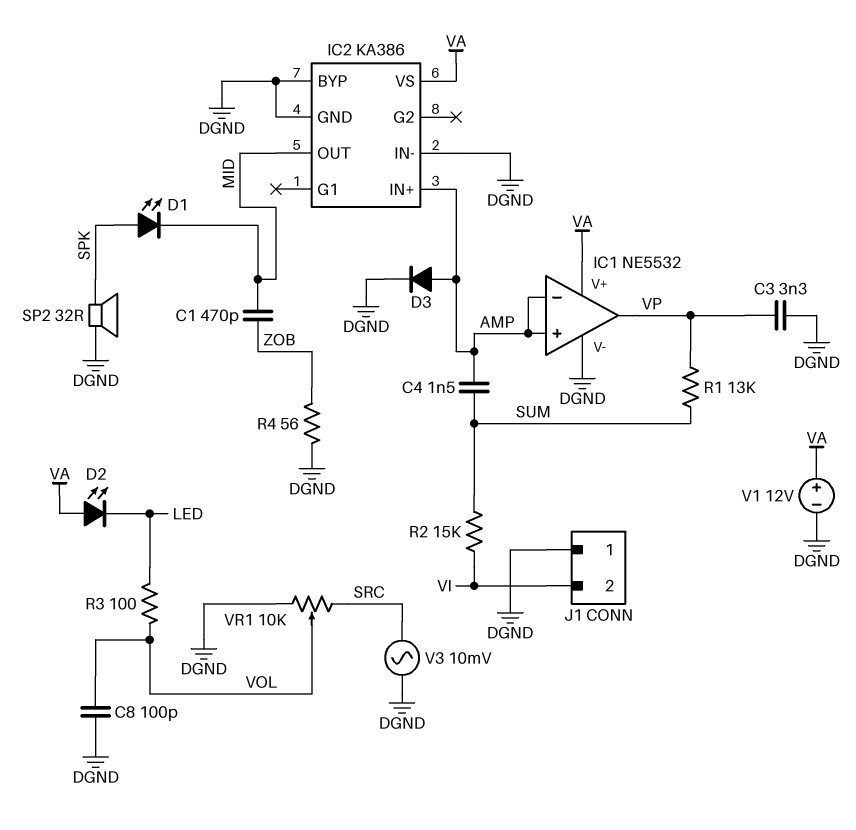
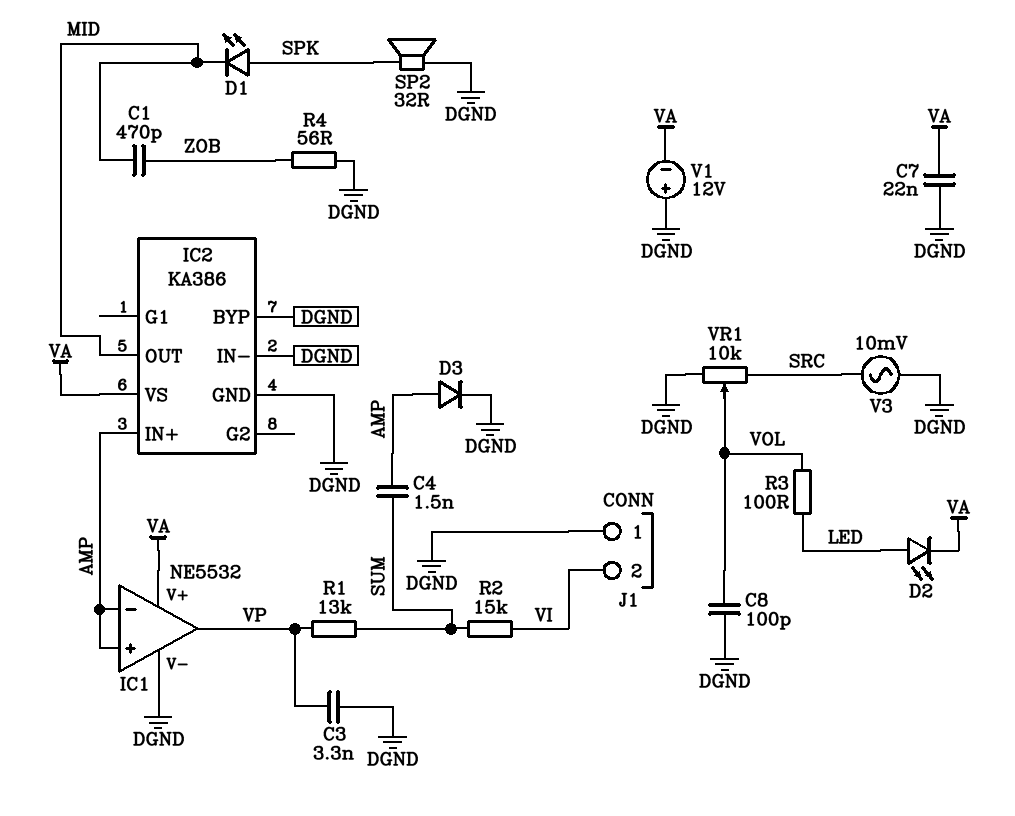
C7: none -> 22nF (DGND, VA)
D2: LED (A VA, K LED) -> LED (A LED, K VA)
V1: 12V (plus VA, minus DGND) -> 12V (plus DGND, minus VA)

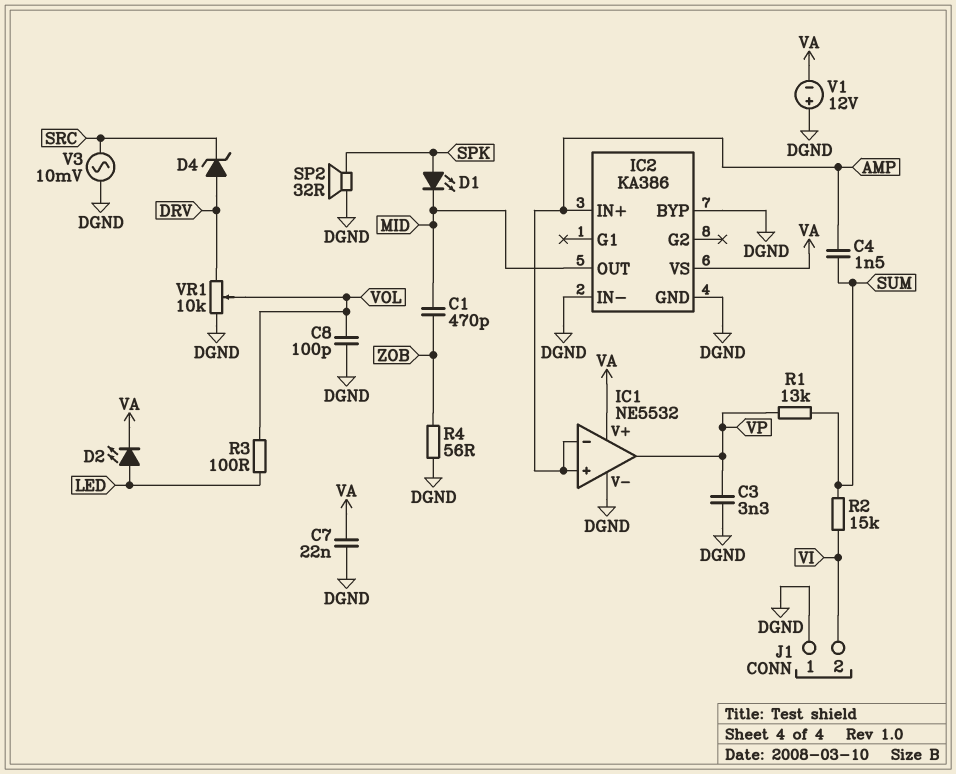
D3: diode (A AMP, K DGND) -> none
D4: none -> zener (A DRV, K SRC)
VR1: 10k (DGND, SRC, wiper VOL) -> 10k (DGND, DRV, wiper VOL)

